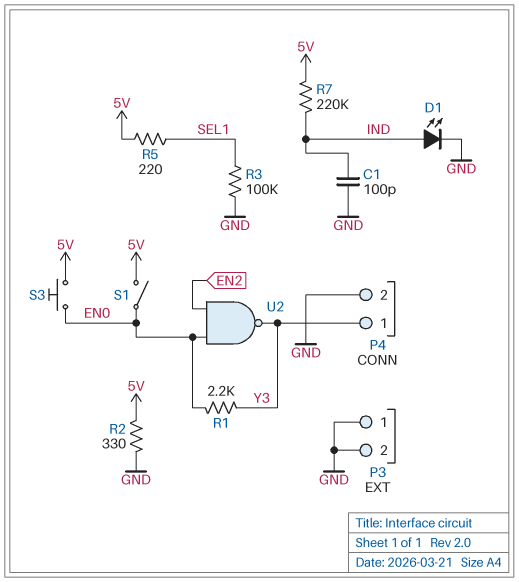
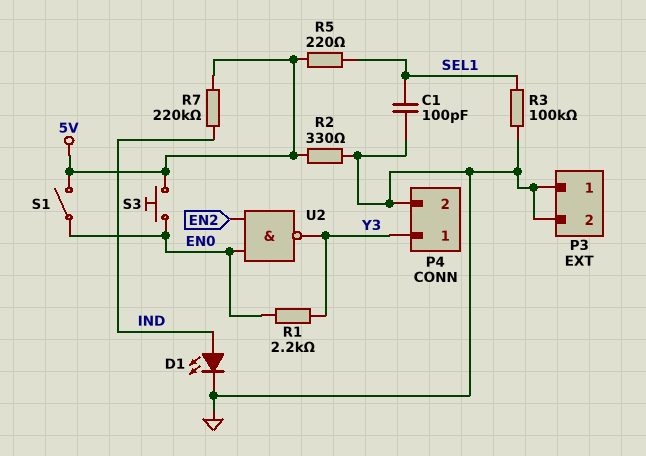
C1: 100pF (GND, IND) -> 100pF (GND, SEL1)

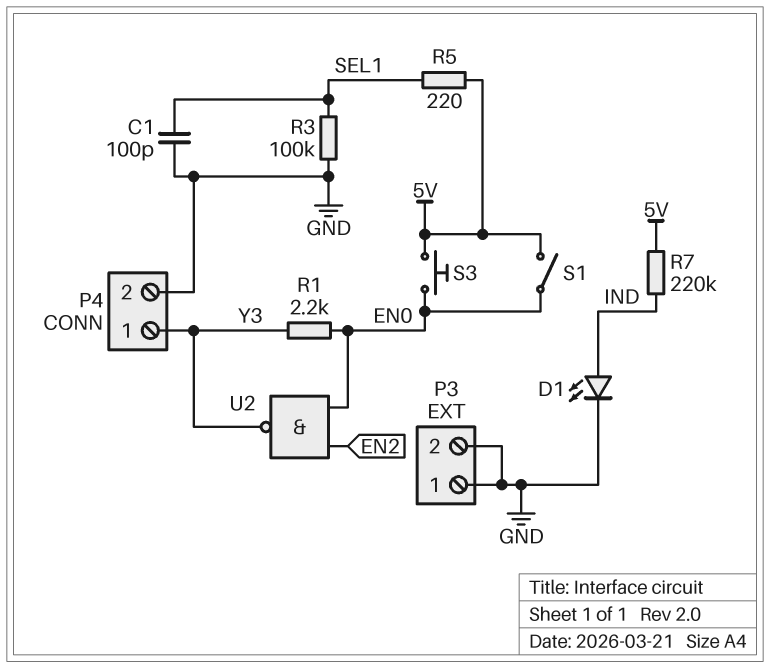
R2: 330 (5V, GND) -> none

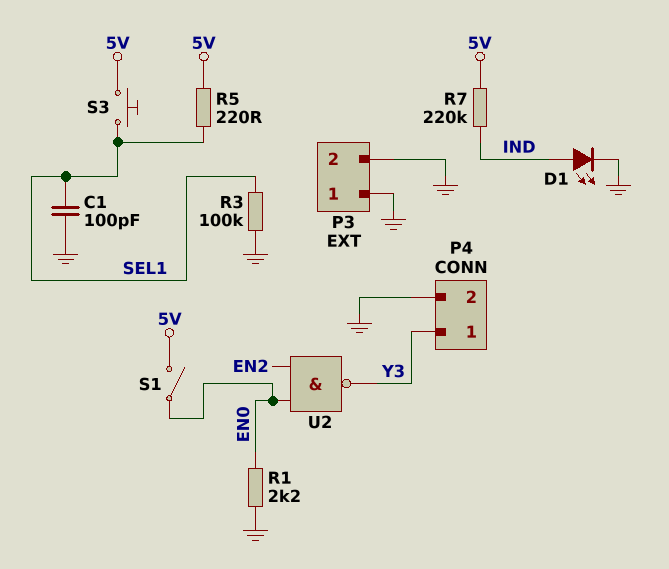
R1: 2.2k (EN0, Y3) -> 2.2k (EN0, GND)
S3: button (5V, EN0) -> button (5V, SEL1)

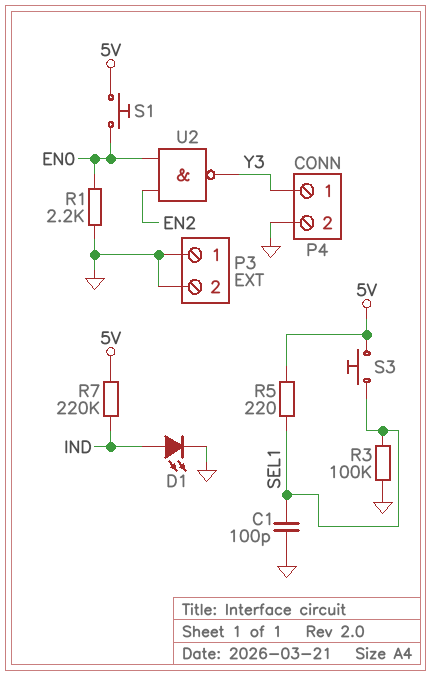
S1: switch (5V, EN0) -> button (5V, EN0)

